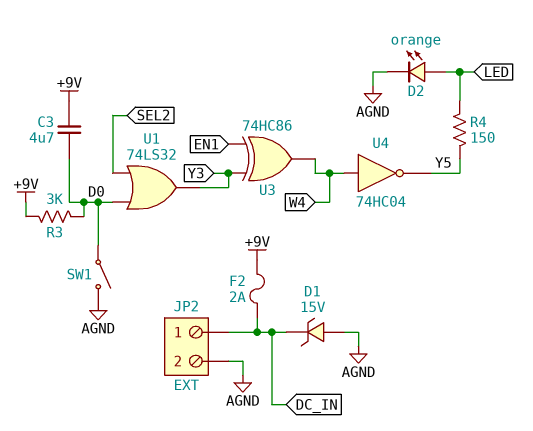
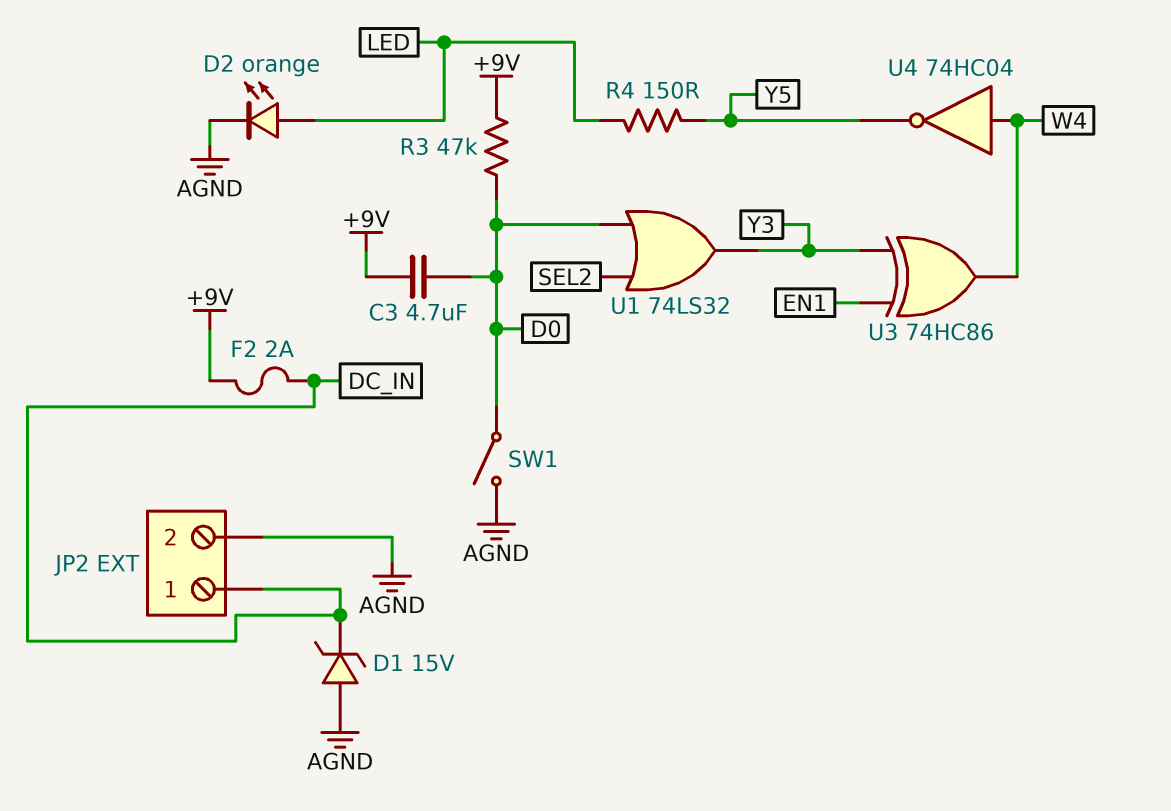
R3: 3k (+9V, D0) -> 47k (+9V, D0)

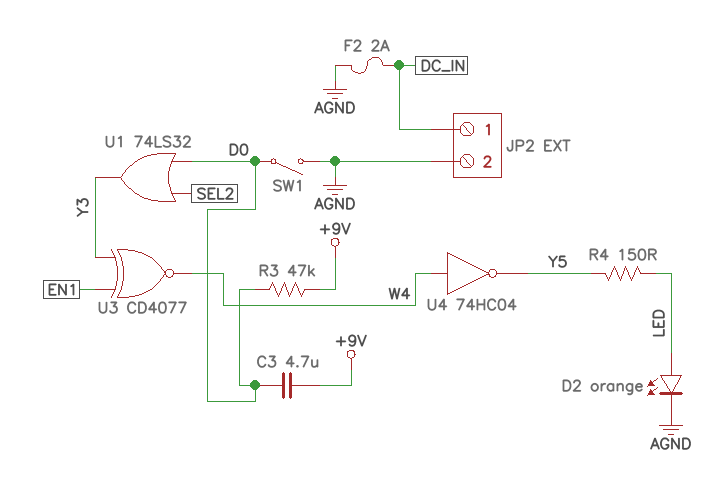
D1: zener 15V (A AGND, K DC_IN) -> none
F2: 2A (+9V, DC_IN) -> 2A (AGND, DC_IN)
U3: XOR 74HC86 (in EN1, in Y3, out W4) -> XNOR CD4077 (in EN1, in Y3, out W4)

